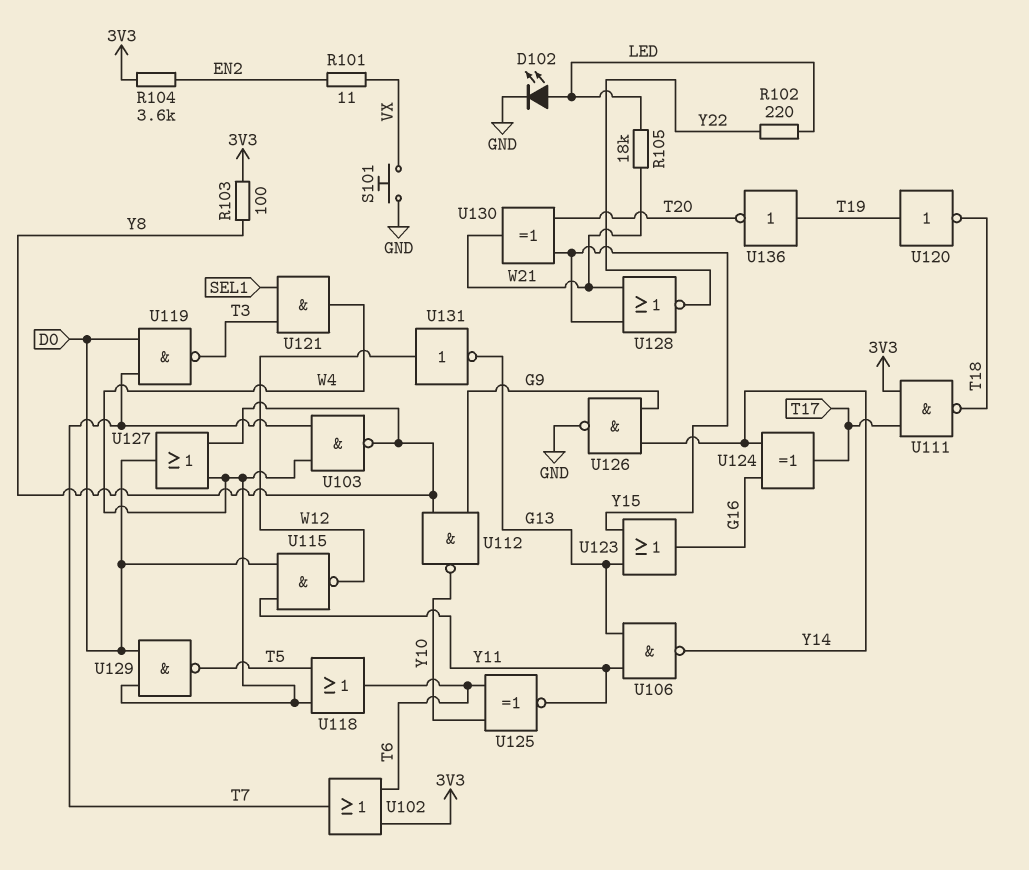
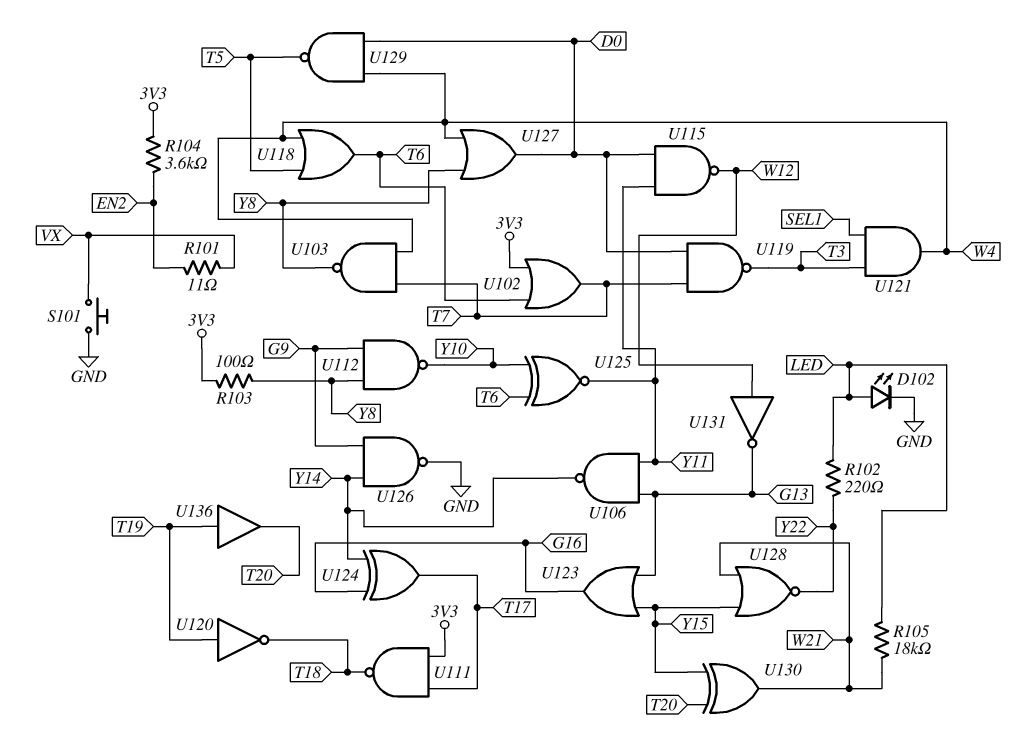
U136: NOT (in T19, out T20) -> buffer (in T19, out T20)

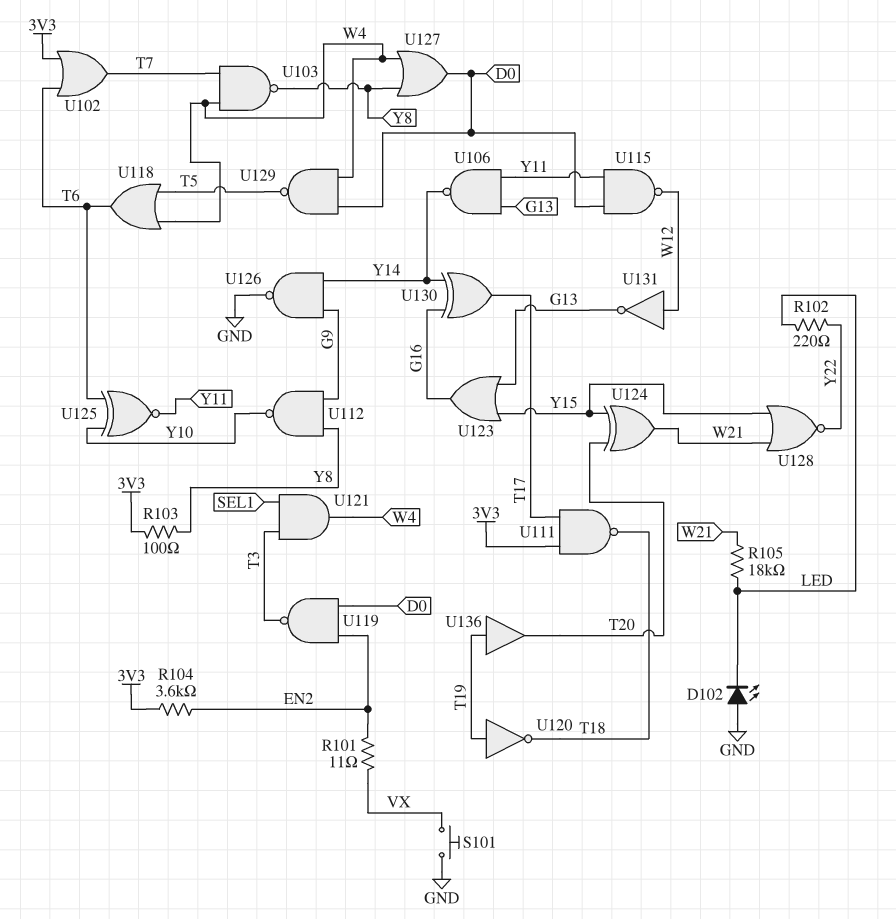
D102: LED (A LED, K GND) -> LED (A GND, K LED)
U119: NAND (in D0, in T7, out T3) -> NAND (in D0, in EN2, out T3)
U124: XOR (in G16, in Y14, out T17) -> XOR (in T20, in Y15, out W21)
U130: XOR (in T20, in Y15, out W21) -> XOR (in G16, in Y14, out T17)

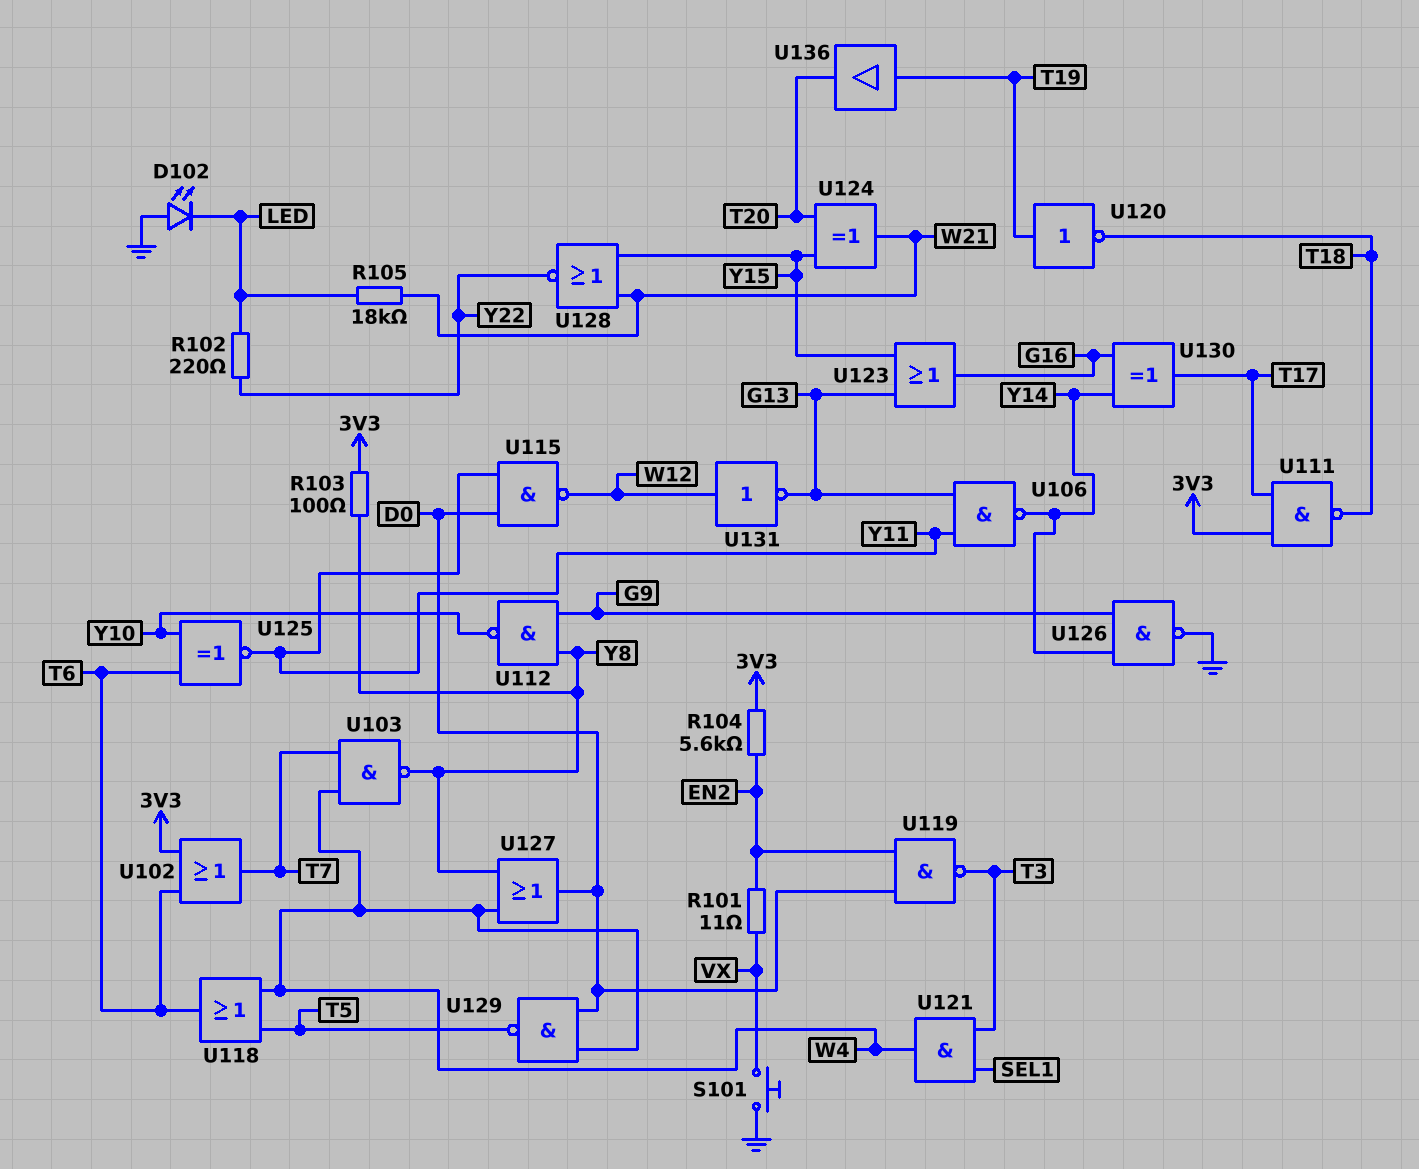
R104: 3.6k (3V3, EN2) -> 5.6k (3V3, EN2)

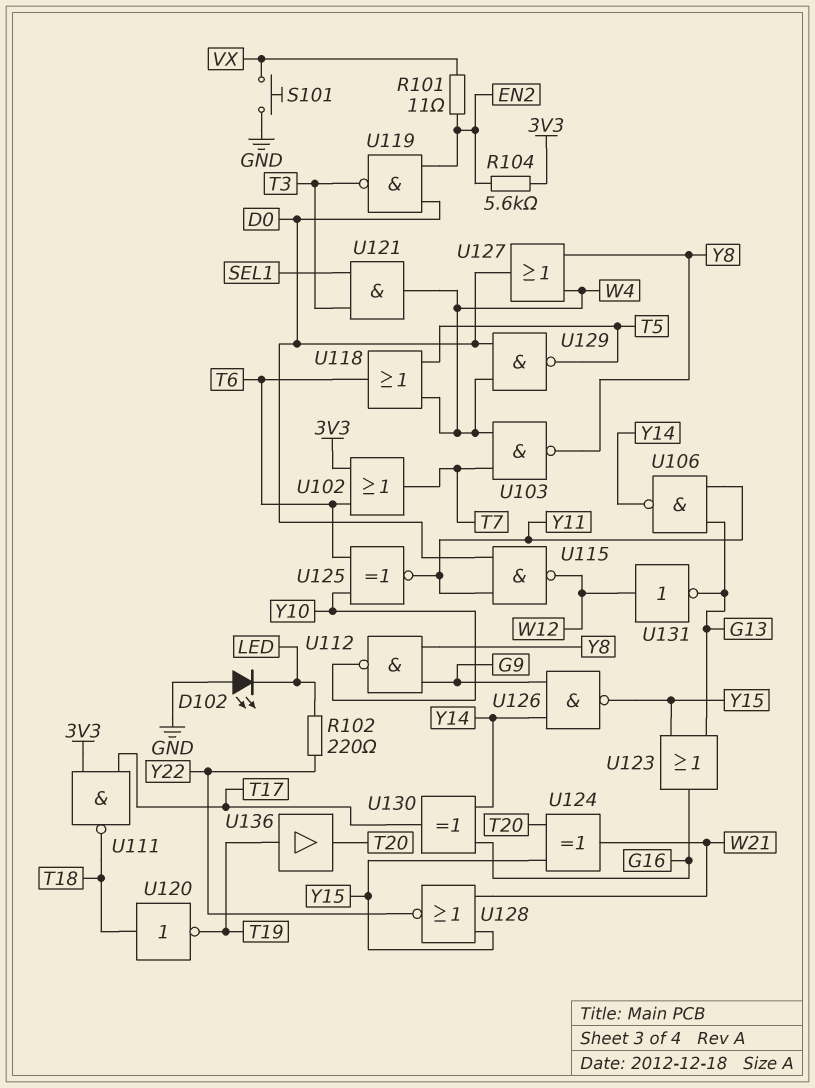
R103: 100 (3V3, Y8) -> none
R105: 18k (LED, W21) -> none
U120: NOT (in T19, out T18) -> NOT (in T18, out T19)
U126: NAND (in G9, in Y14, out GND) -> NAND (in G9, in Y14, out Y15)

